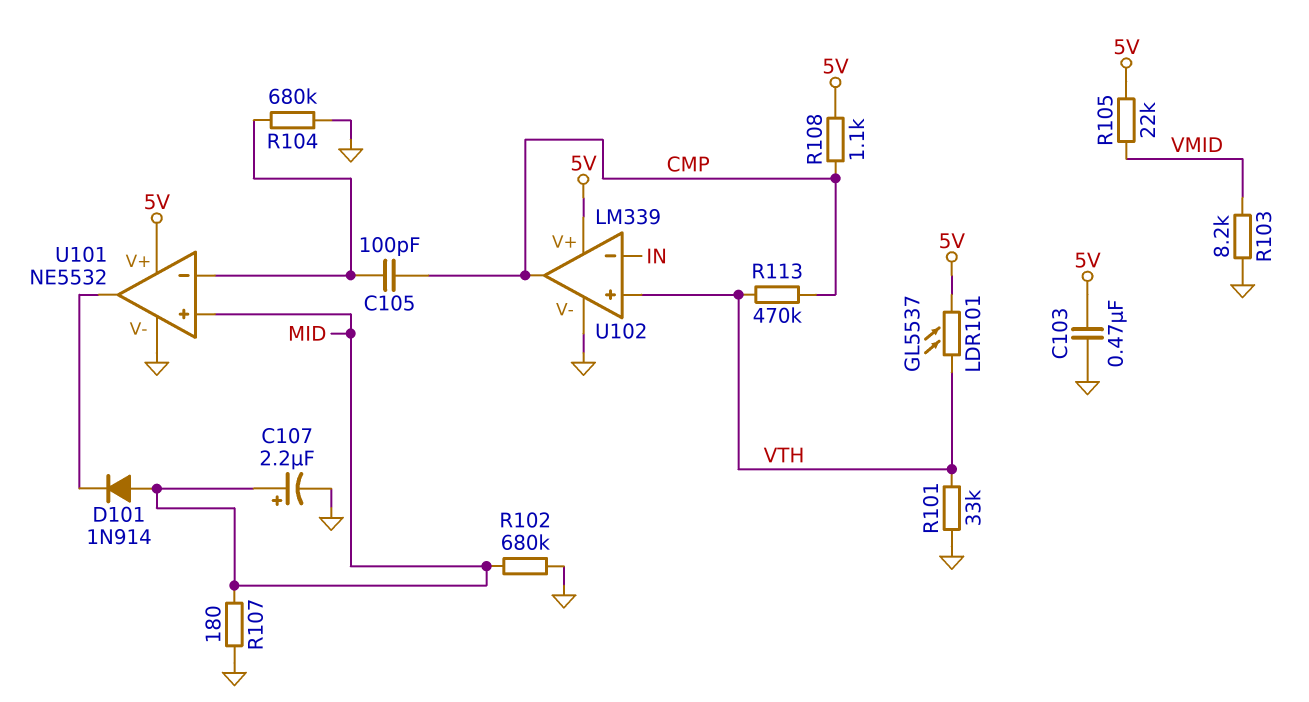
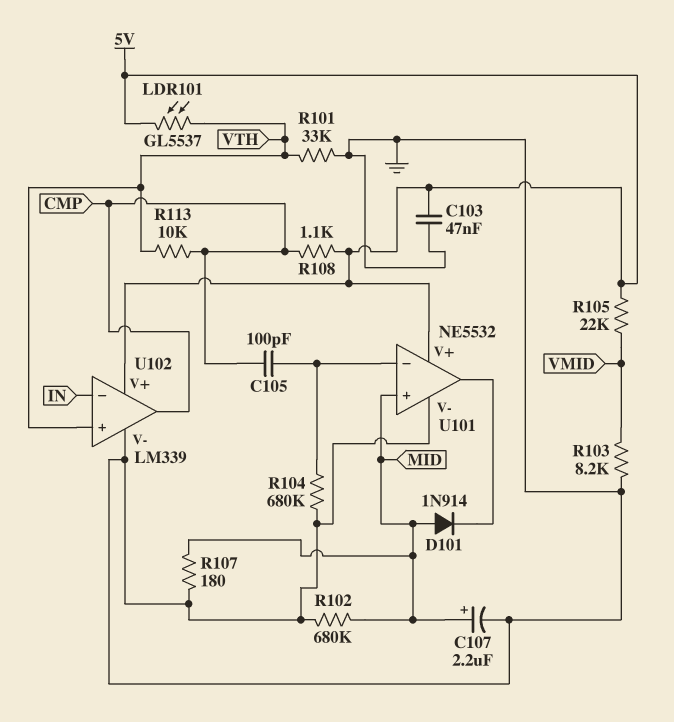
C103: 470nF (5V, GND) -> 47nF (5V, GND)
R113: 470k (CMP, VTH) -> 10k (CMP, VTH)

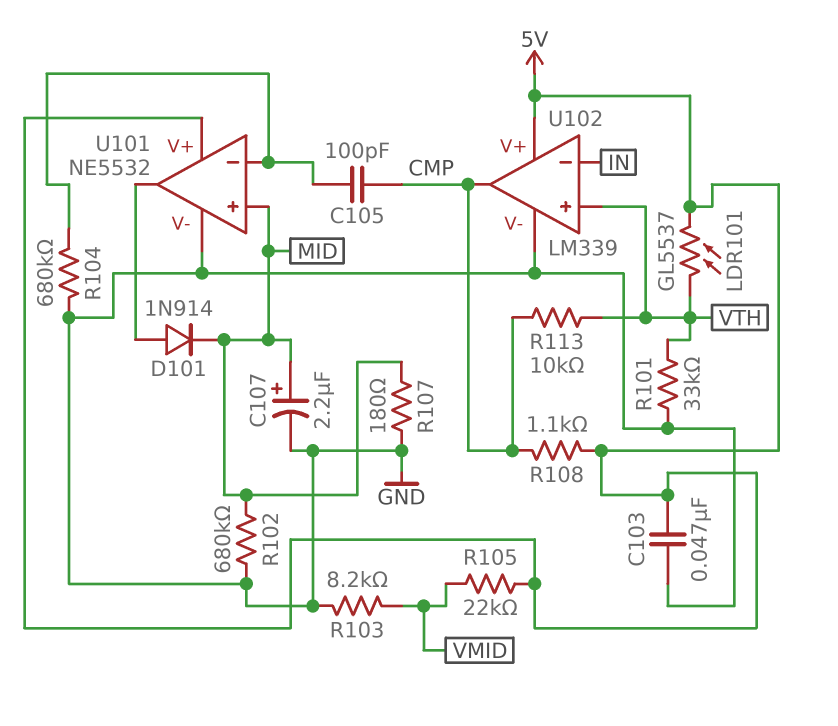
D101: diode 1N914 (A MID, K U101/out) -> diode 1N914 (A U101/out, K MID)

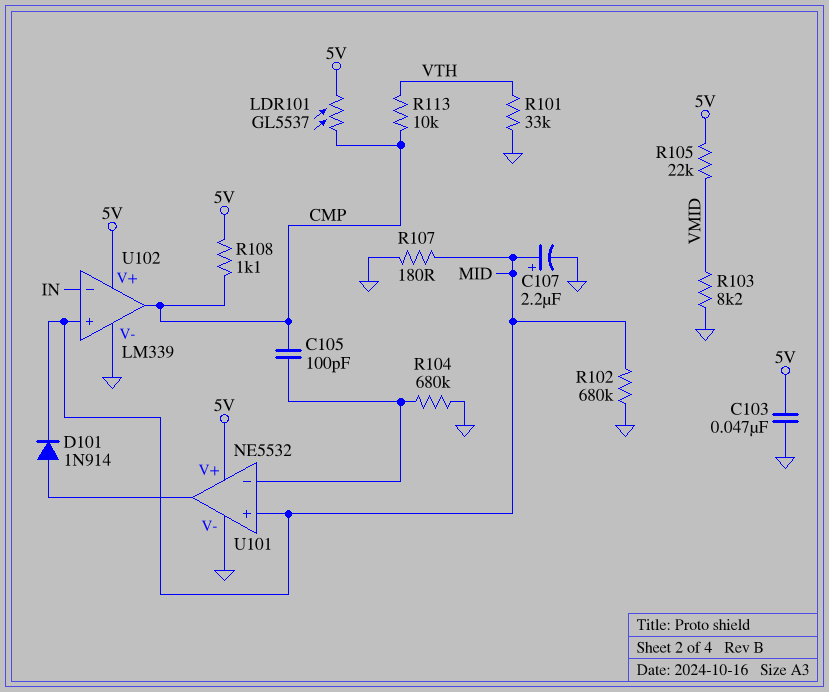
LDR101: GL5537 (5V, VTH) -> GL5537 (5V, CMP)
U102 pin in+: VTH -> MID

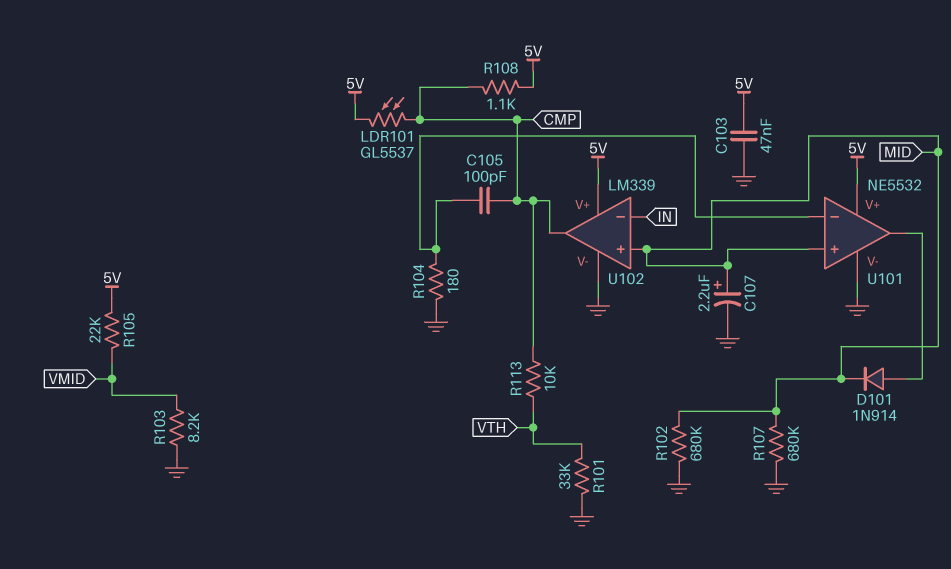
R104: 680k (GND, U101/in-) -> 180 (GND, U101/in-)
R107: 180 (GND, MID) -> 680k (GND, MID)

